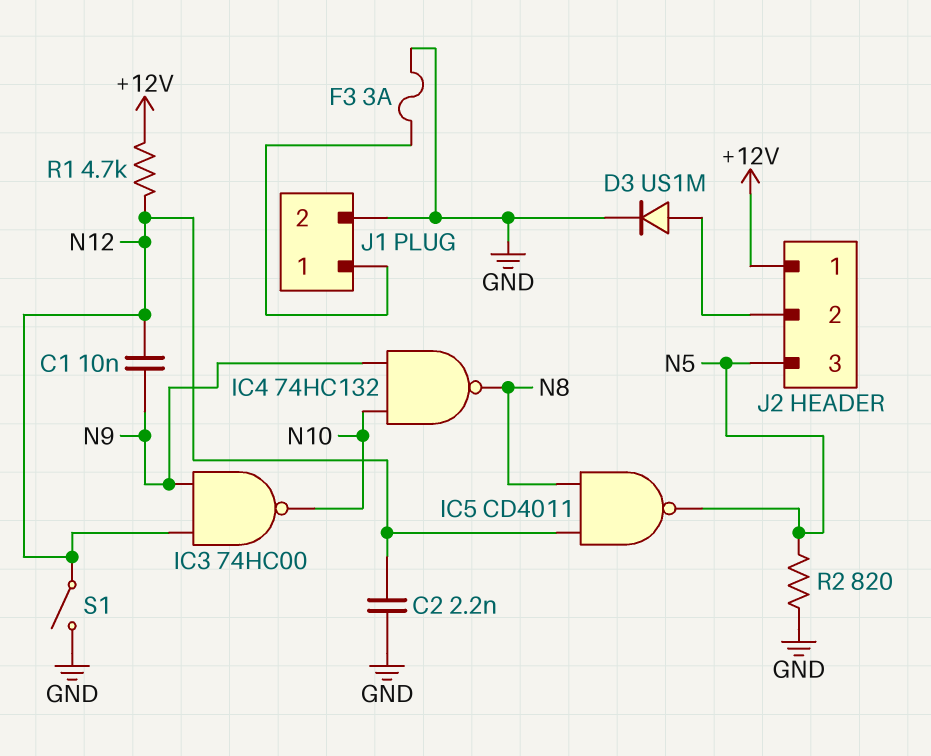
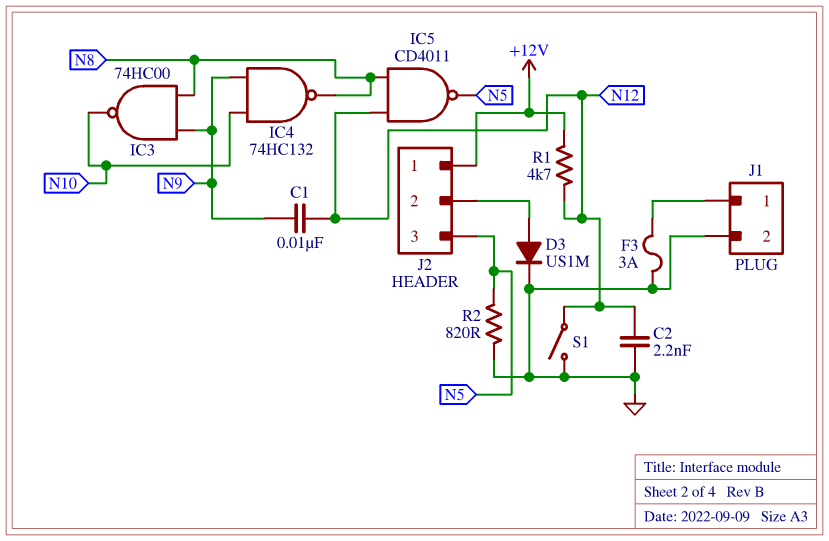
IC3: NAND 74HC00 (in N9, in N12, out N10) -> NAND 74HC00 (in N8, in N9, out N10)

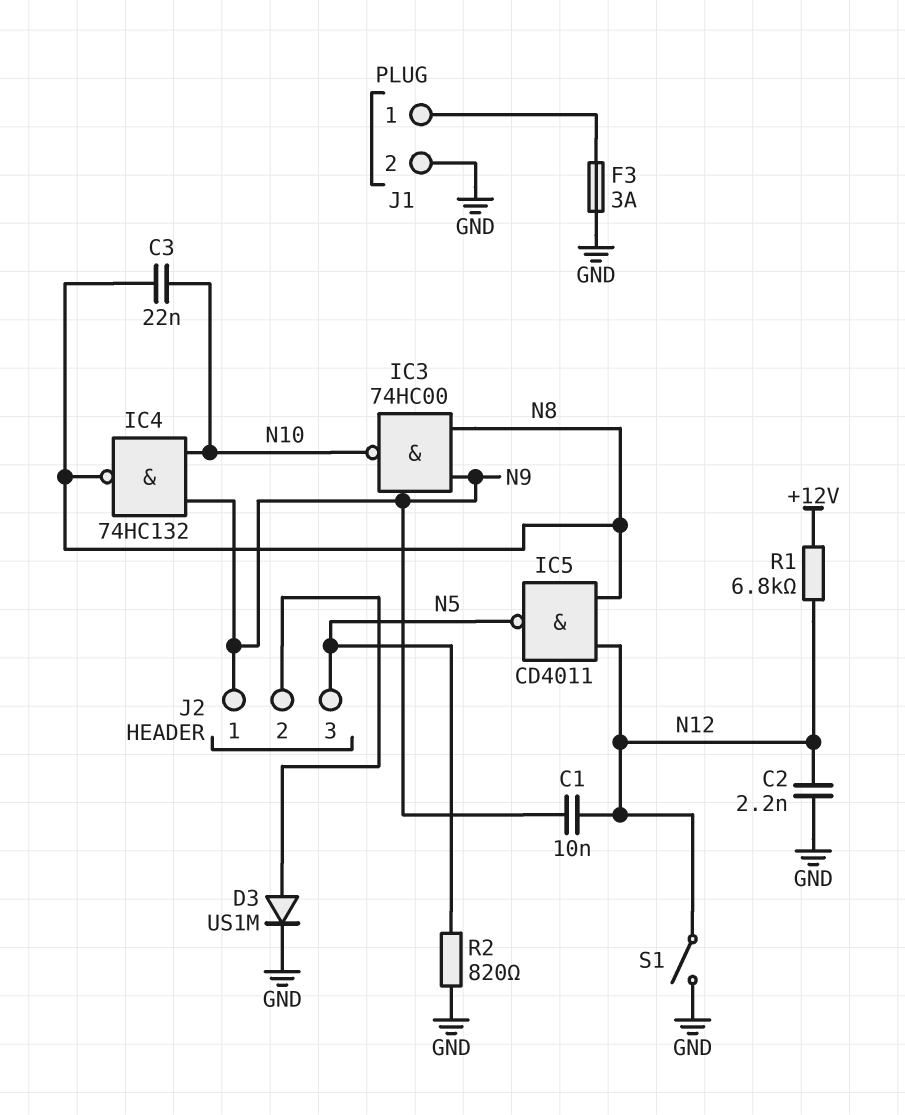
C3: none -> 22nF (N8, N10)
J2 pin 1: +12V -> N9
R1: 4.7k (+12V, N12) -> 6.8k (+12V, N12)

